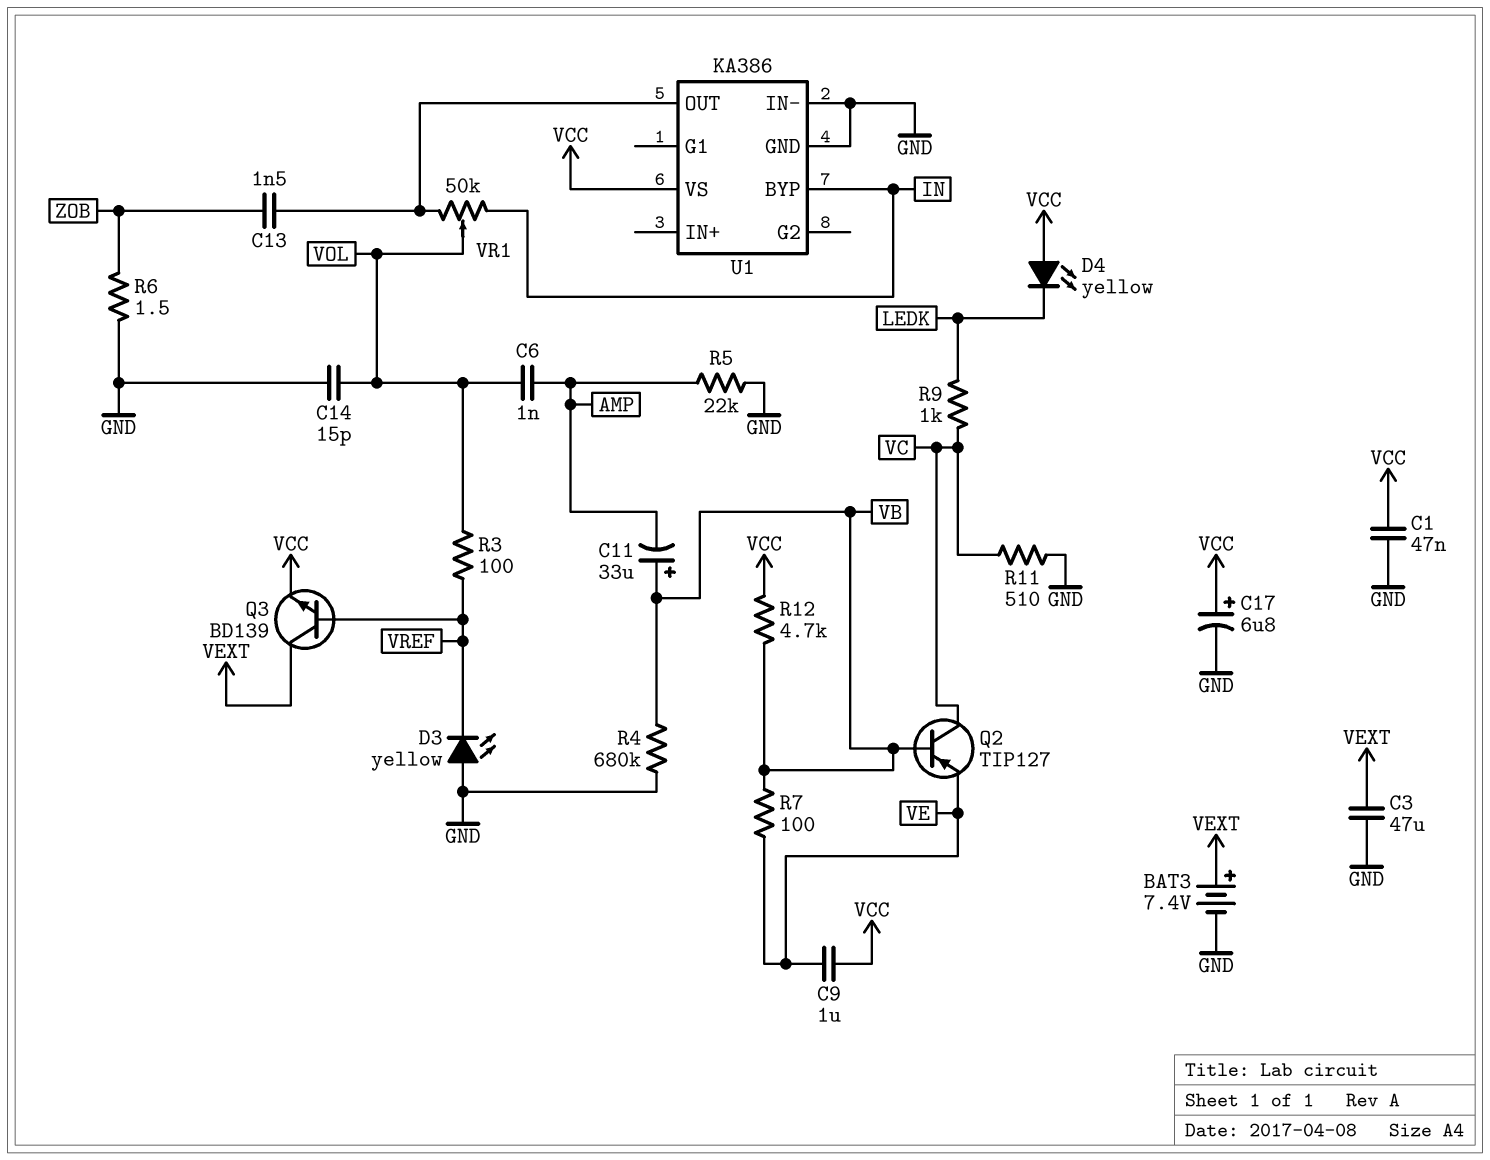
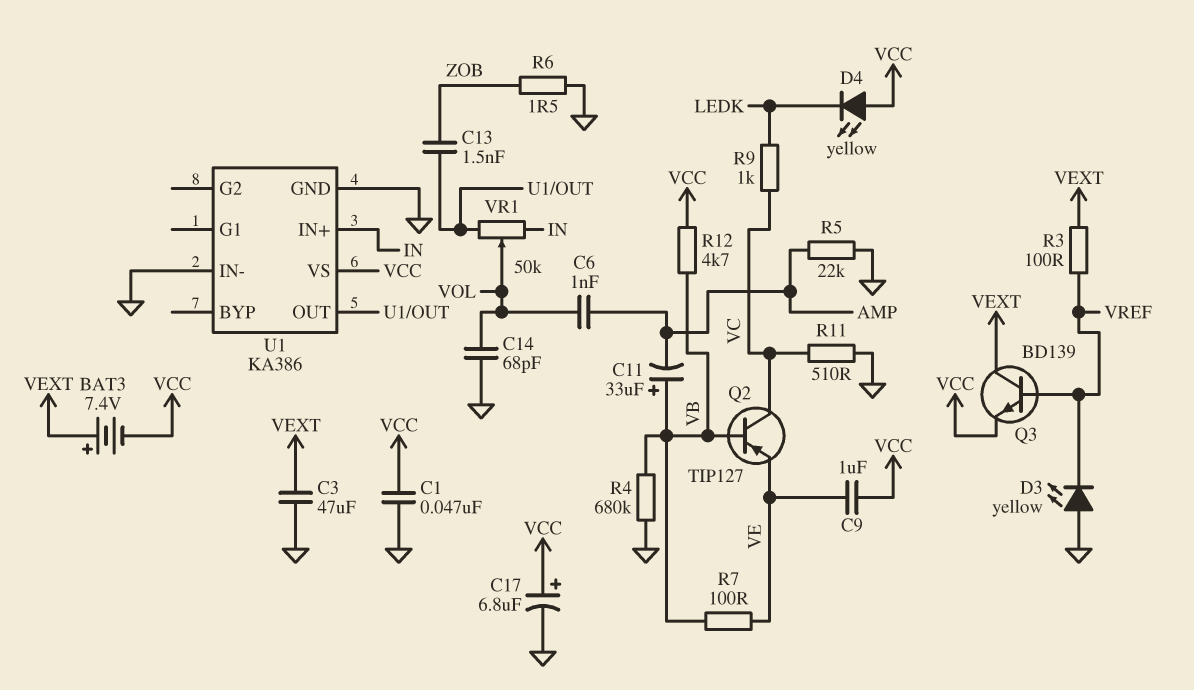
BAT3: 7.4V (plus VEXT, minus GND) -> 7.4V (plus VEXT, minus VCC)
C14: 15pF (GND, VOL) -> 68pF (GND, VOL)
R3: 100 (VOL, VREF) -> 100 (VEXT, VREF)
U1 pin BYP: IN -> none
U1 pin IN+: none -> IN

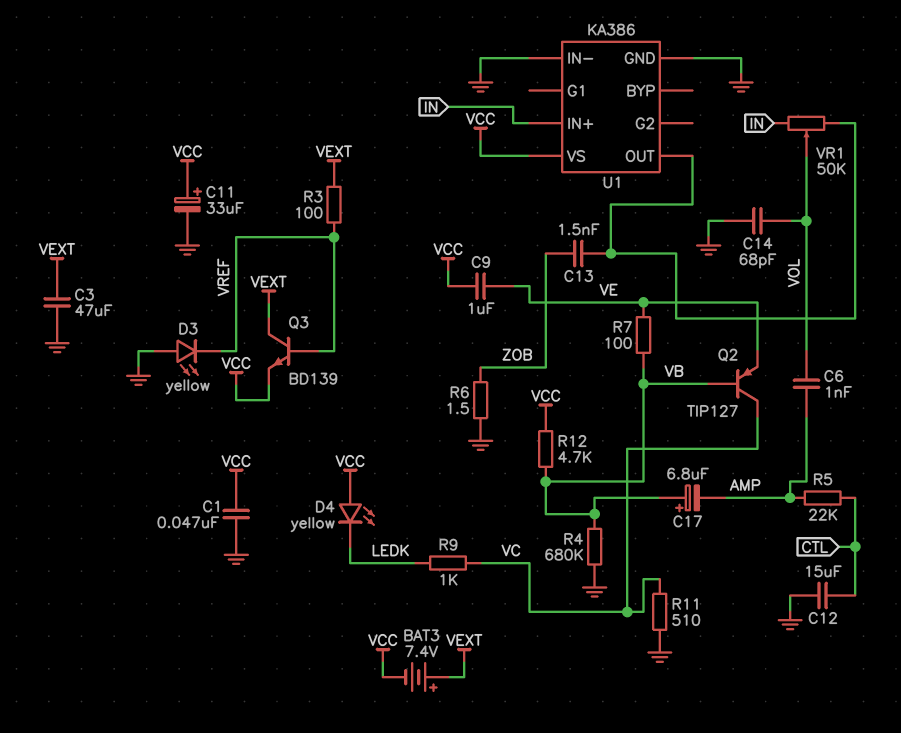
C11: 33uF (plus VB, minus AMP) -> 33uF (plus VCC, minus GND)
C12: none -> 15uF (CTL, GND)
C17: 6.8uF (plus VCC, minus GND) -> 6.8uF (plus VB, minus AMP)
R5: 22k (AMP, GND) -> 22k (AMP, CTL)

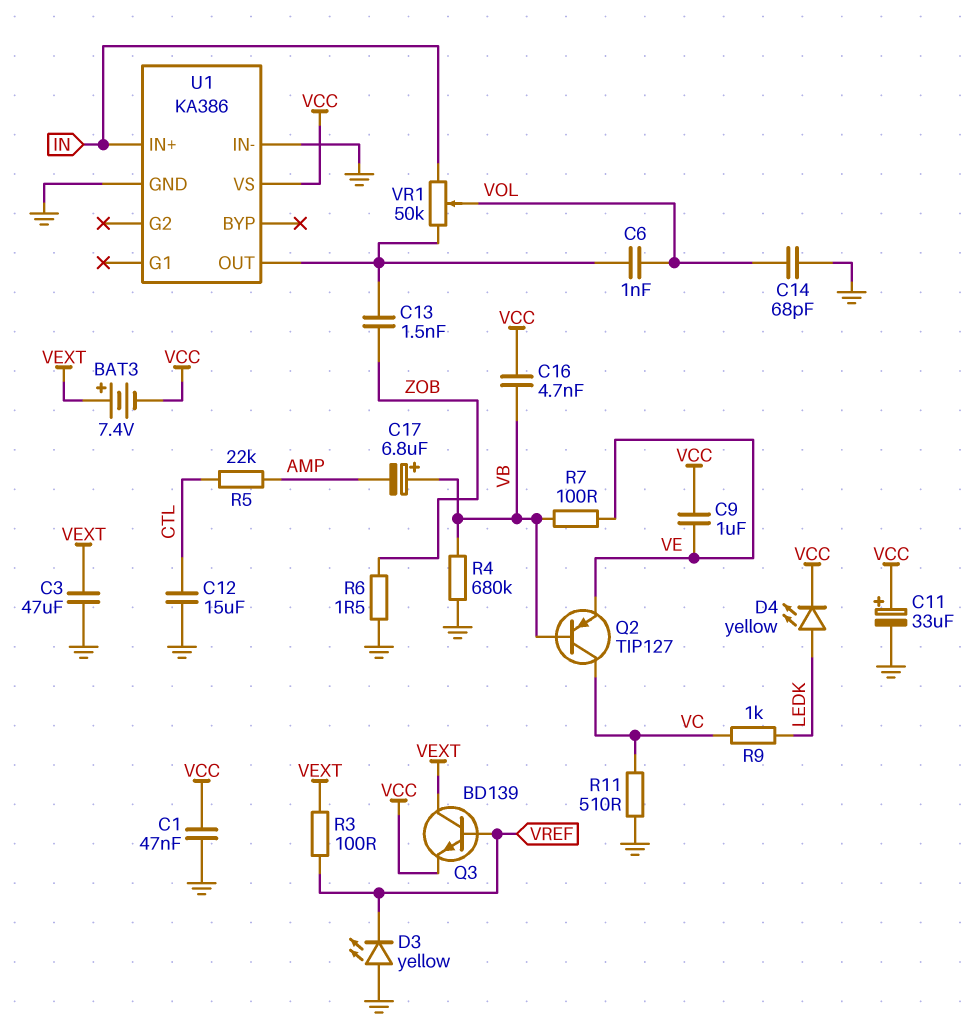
C6: 1nF (AMP, VOL) -> 1nF (U1/OUT, VOL)
C16: none -> 4.7nF (VB, VCC)
D4: LED yellow (A VCC, K LEDK) -> LED yellow (A LEDK, K VCC)
R12: 4.7k (VB, VCC) -> none

